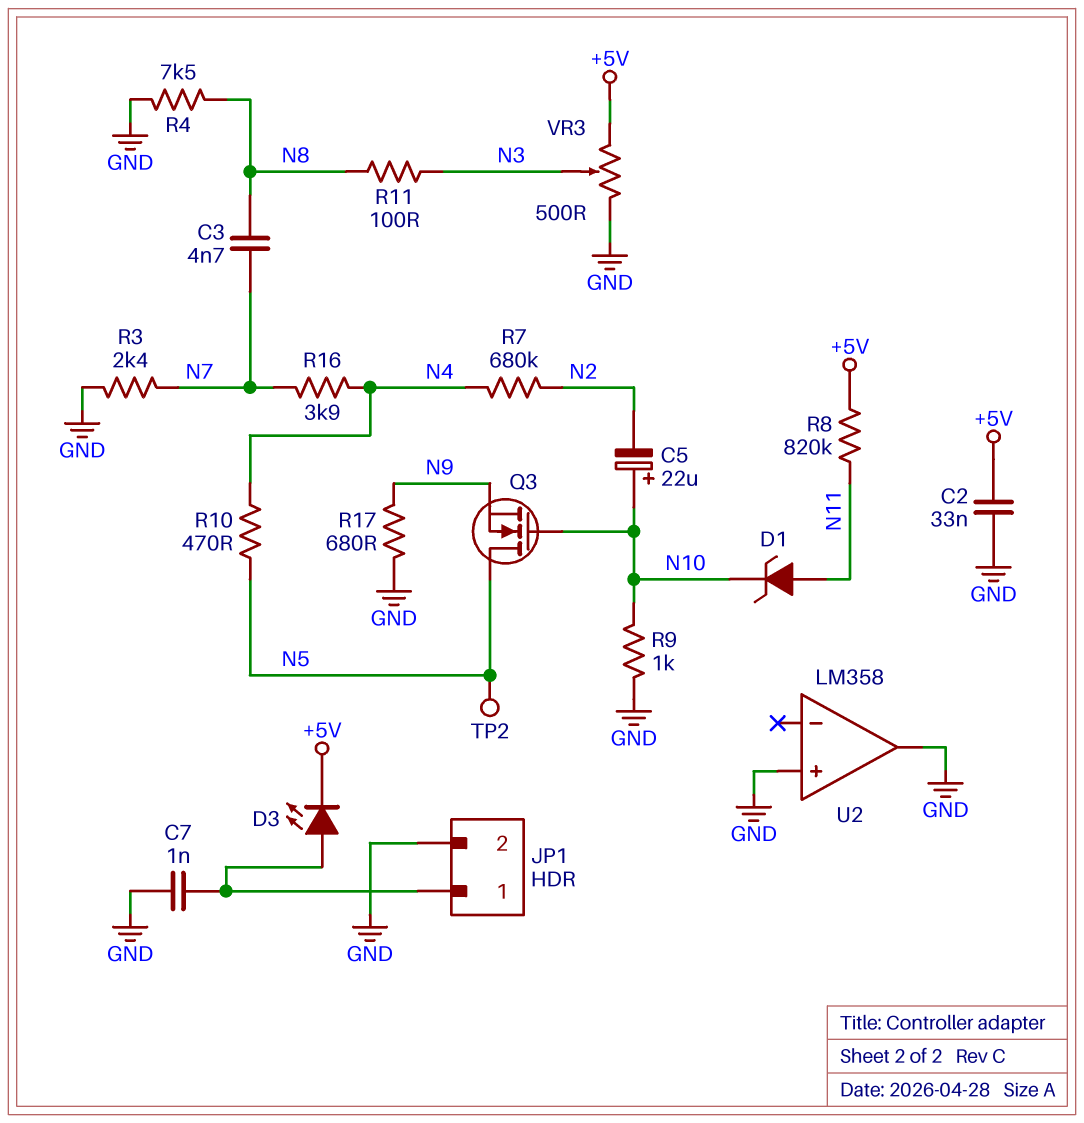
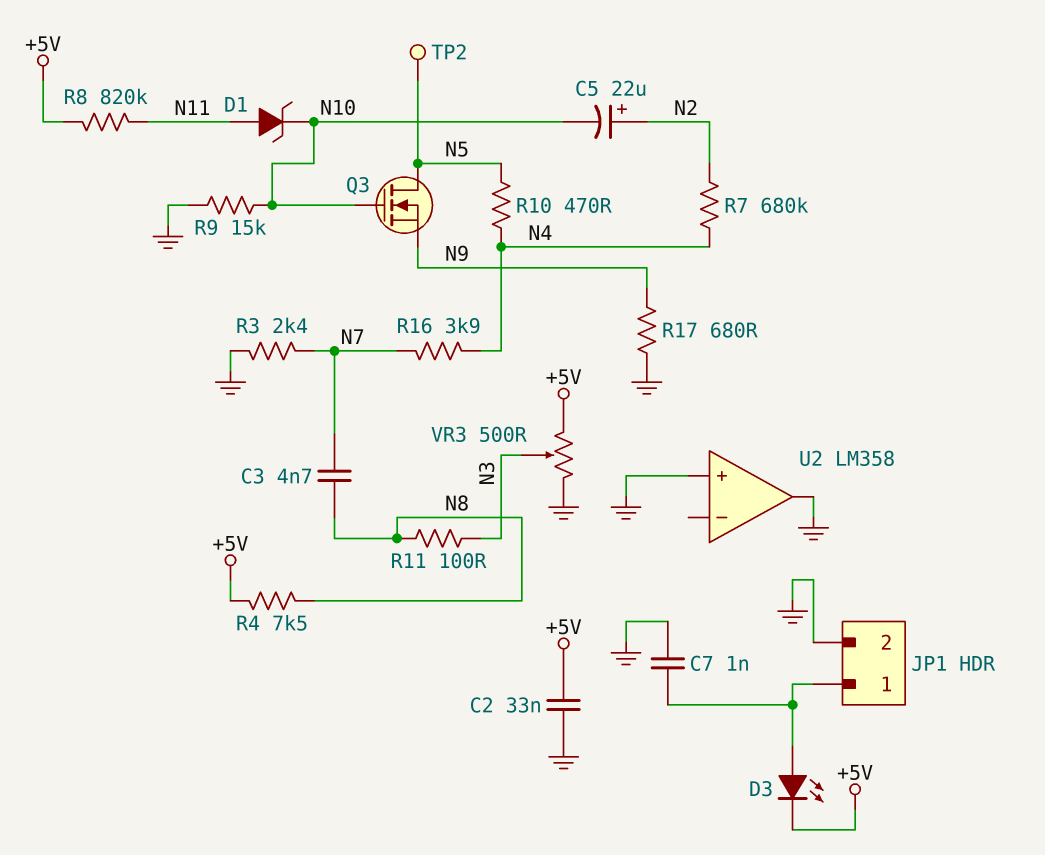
C5: 22uF (plus N10, minus N2) -> 22uF (plus N2, minus N10)
R4: 7.5k (GND, N8) -> 7.5k (+5V, N8)
R9: 1k (GND, N10) -> 15k (GND, N10)

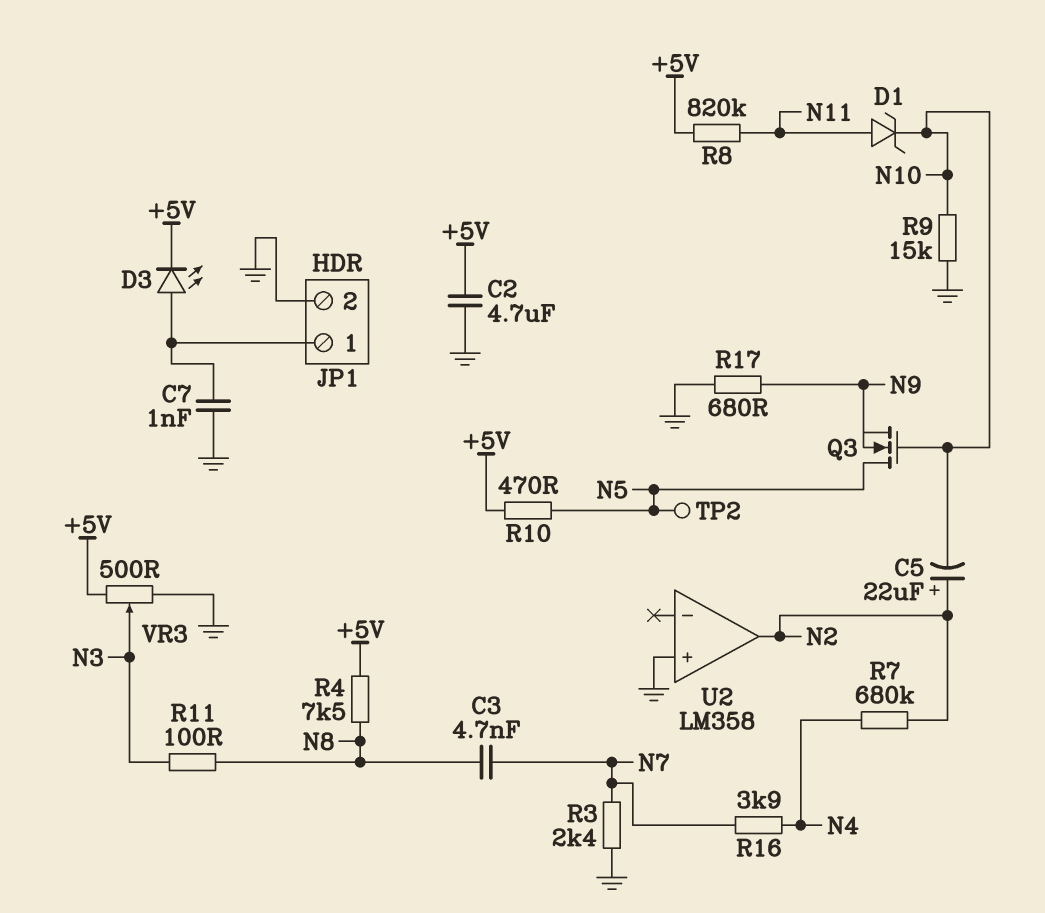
C2: 33nF (+5V, GND) -> 4.7uF (+5V, GND)
R10: 470 (N4, N5) -> 470 (+5V, N5)
U2 pin out: GND -> N2

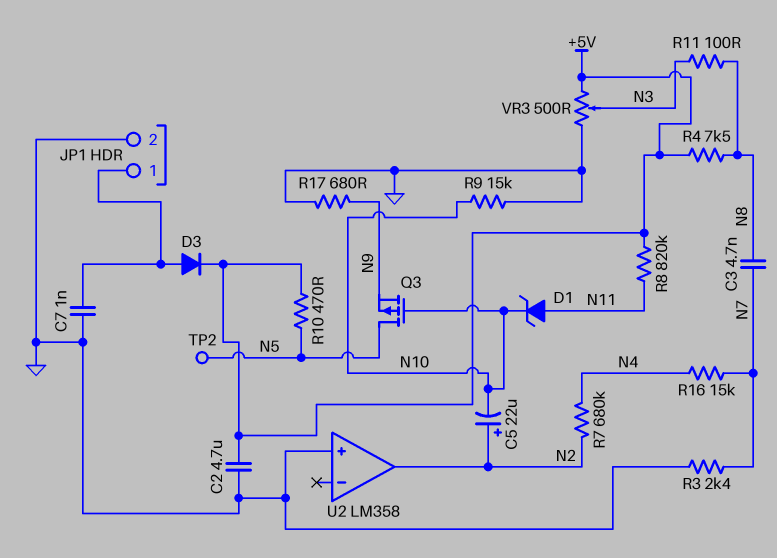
D3: LED (A JP1/1, K +5V) -> diode (A JP1/1, K +5V)
Q3: NMOS (G N10, D N5, S N9) -> PMOS (G N10, D N5, S N9)
R16: 3.9k (N4, N7) -> 15k (N4, N7)

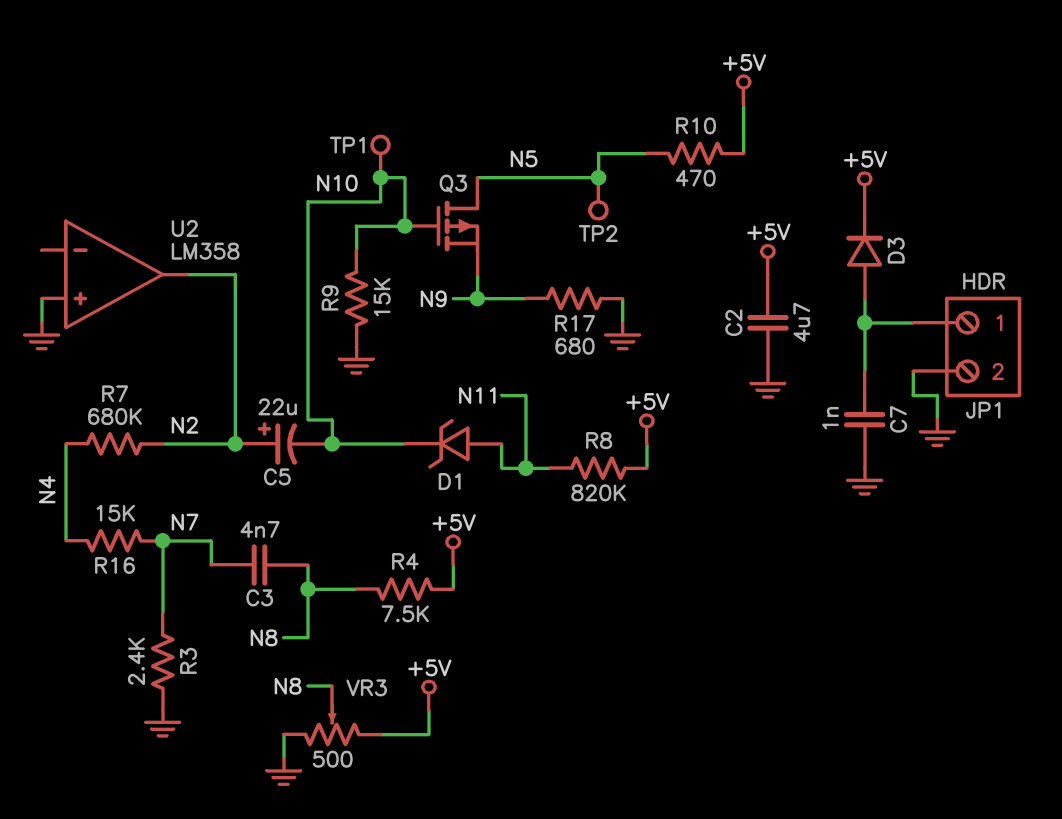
R11: 100 (N3, N8) -> none
TP1: none -> test point (N10)
VR3: 500 (+5V, GND, wiper N3) -> 500 (+5V, GND, wiper N8)

